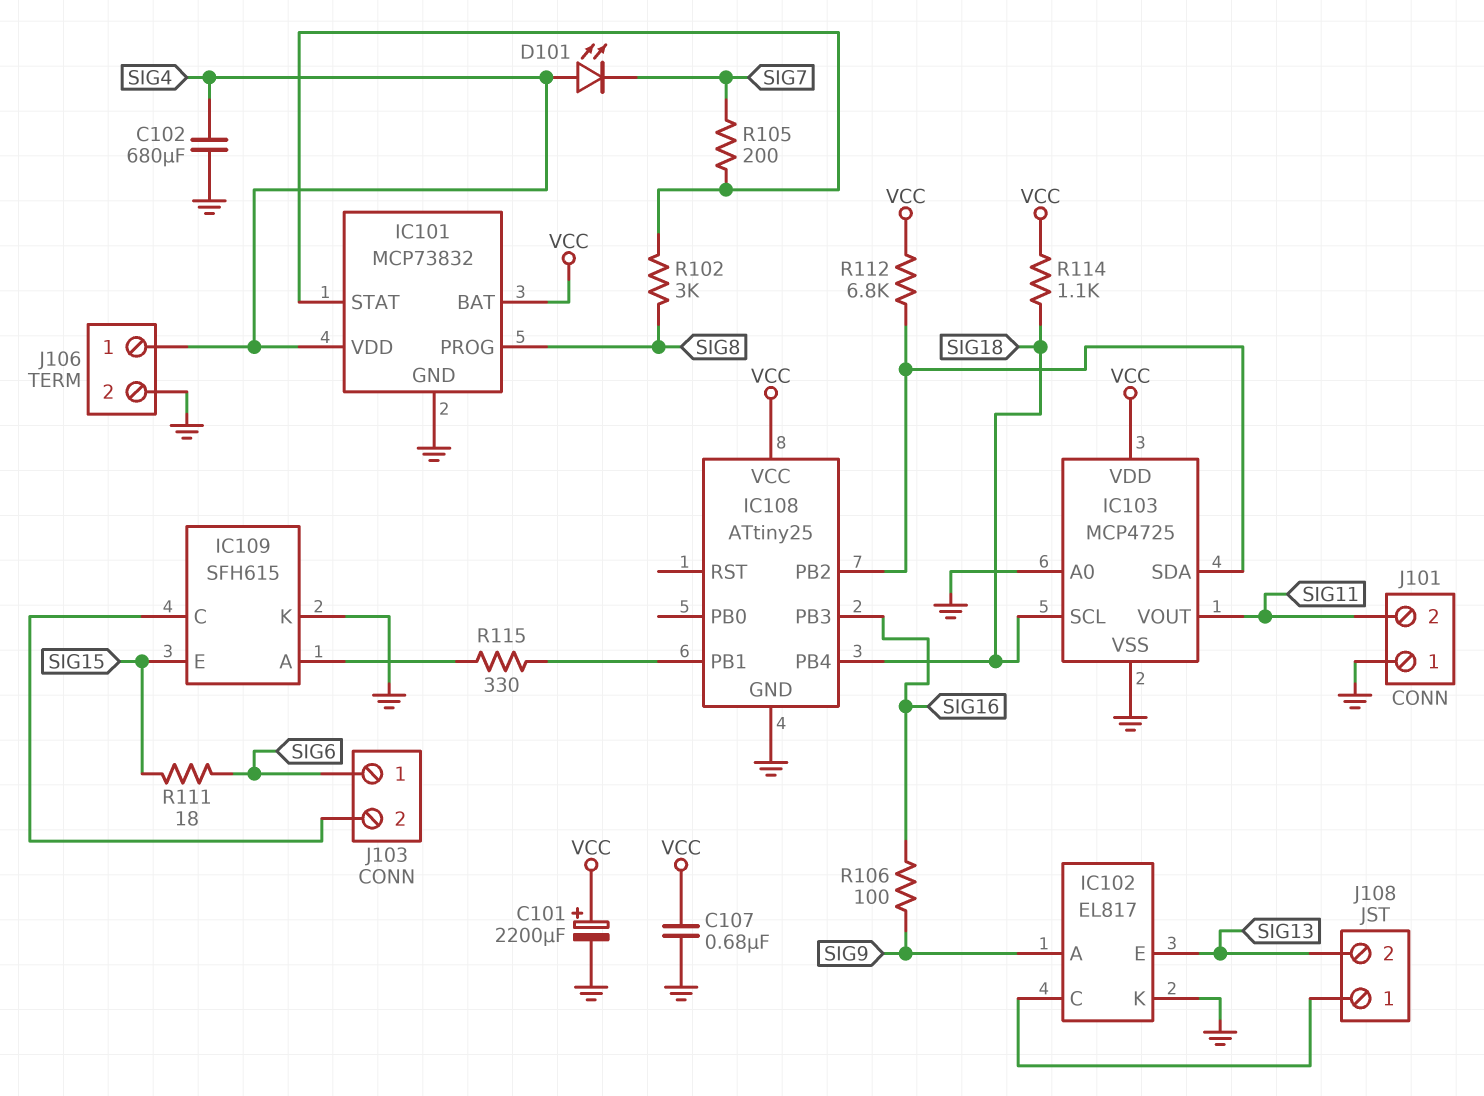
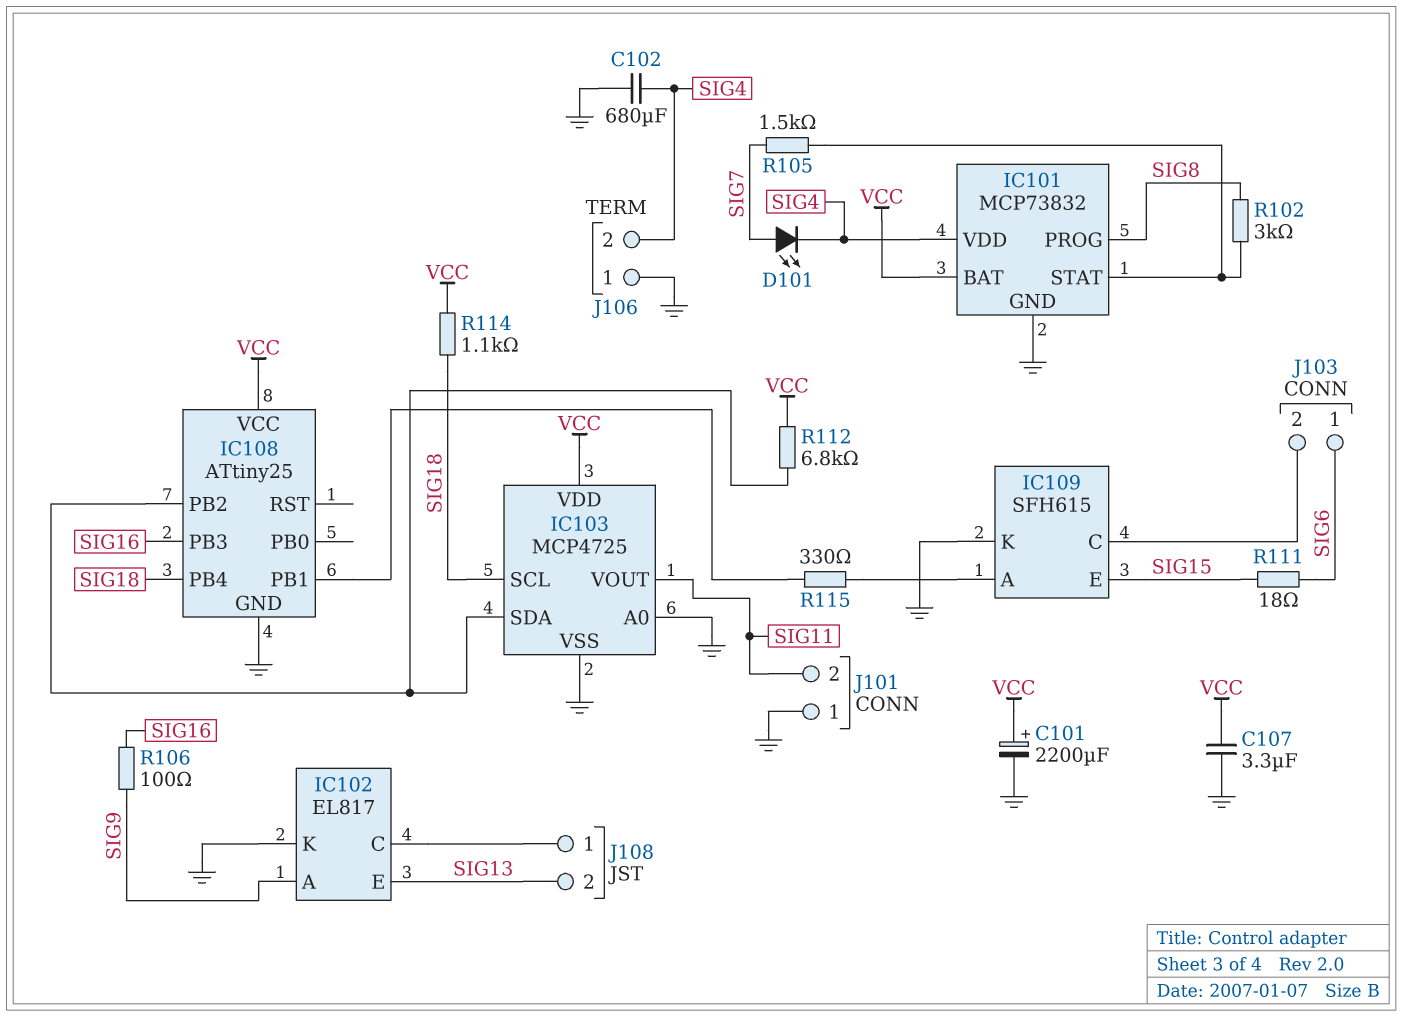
C107: 680nF (GND, VCC) -> 3.3uF (GND, VCC)
D101: LED (A SIG4, K SIG7) -> LED (A SIG7, K SIG4)
J106 pin 1: SIG4 -> GND
J106 pin 2: GND -> SIG4
R105: 200 (IC101/STAT, SIG7) -> 1.5k (IC101/STAT, SIG7)

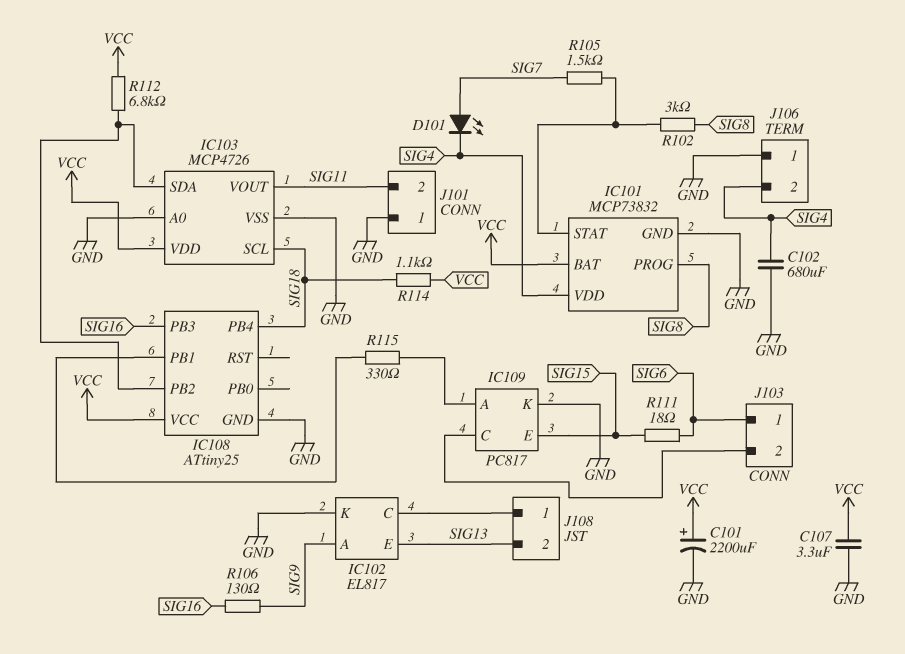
IC103: MCP4725 -> MCP4726
IC109: SFH615 -> PC817
R106: 100 (SIG9, SIG16) -> 130 (SIG9, SIG16)

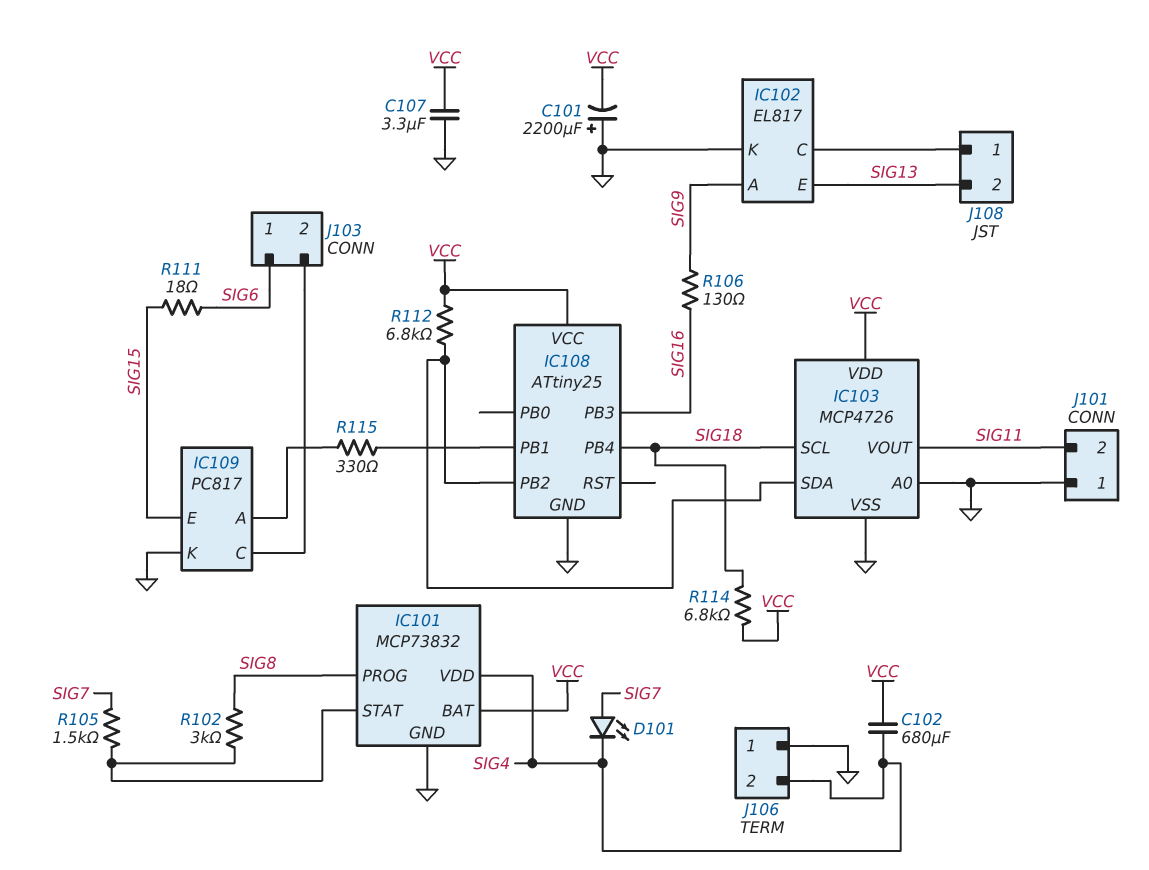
C101: 2200uF (plus VCC, minus GND) -> 2200uF (plus GND, minus VCC)
C102: 680uF (GND, SIG4) -> 680uF (SIG4, VCC)
R114: 1.1k (SIG18, VCC) -> 6.8k (SIG18, VCC)

